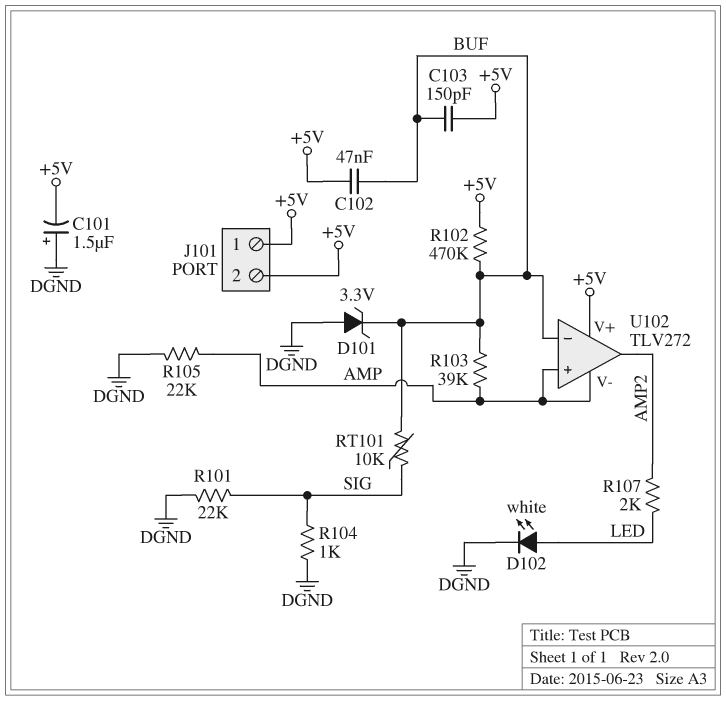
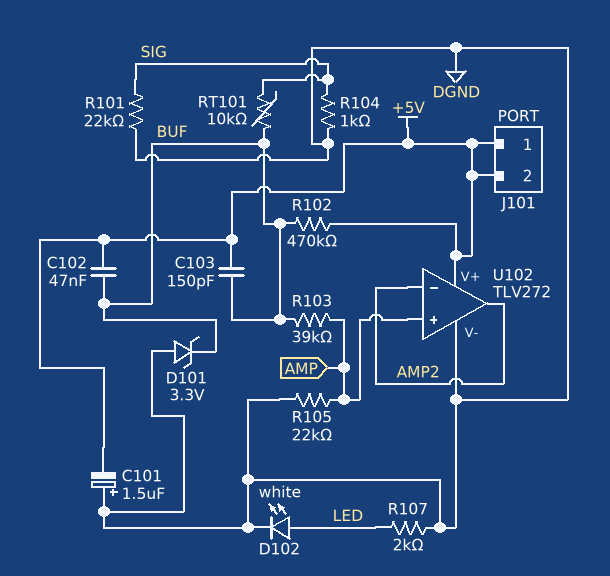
R107: 2k (AMP2, LED) -> 2k (DGND, LED)
U102 pin V-: AMP -> DGND
U102 pin in-: BUF -> AMP2

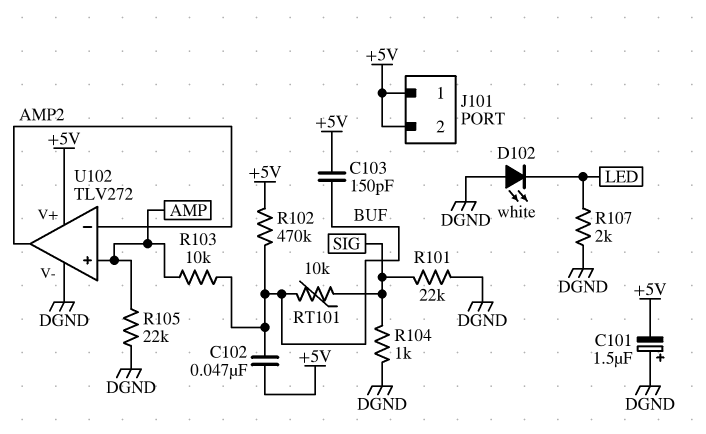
D101: zener 3.3V (A DGND, K BUF) -> none
D102: LED white (A LED, K DGND) -> LED white (A DGND, K LED)
R103: 39k (AMP, BUF) -> 10k (AMP, BUF)

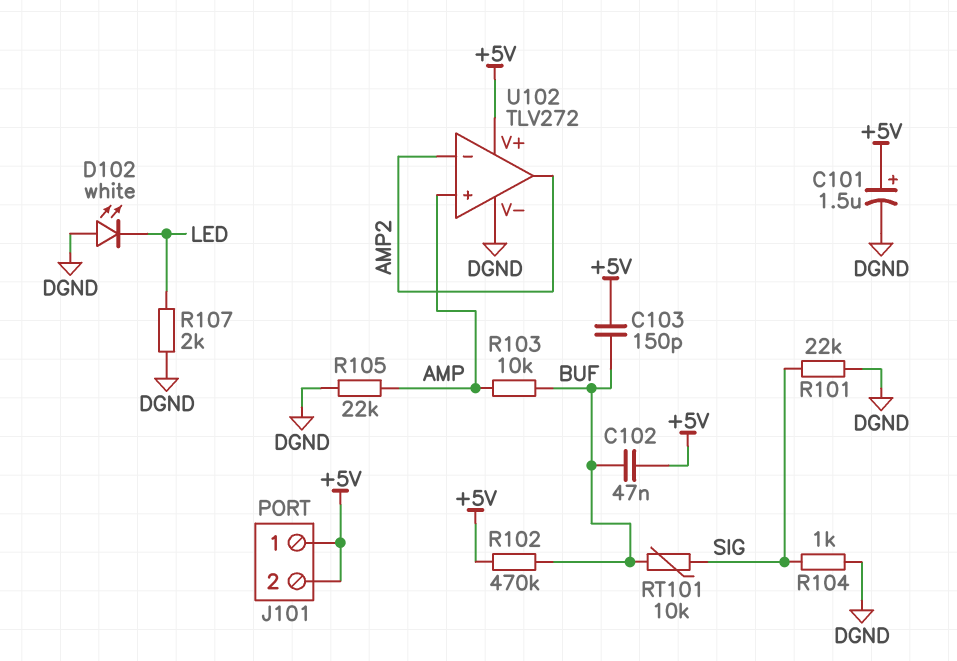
C101: 1.5uF (plus DGND, minus +5V) -> 1.5uF (plus +5V, minus DGND)

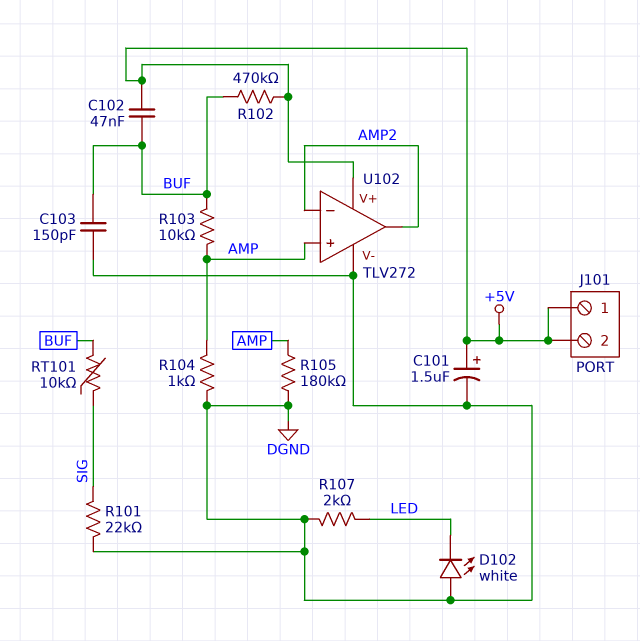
C103: 150pF (+5V, BUF) -> 150pF (BUF, DGND)
R104: 1k (DGND, SIG) -> 1k (AMP, DGND)
R105: 22k (AMP, DGND) -> 180k (AMP, DGND)

